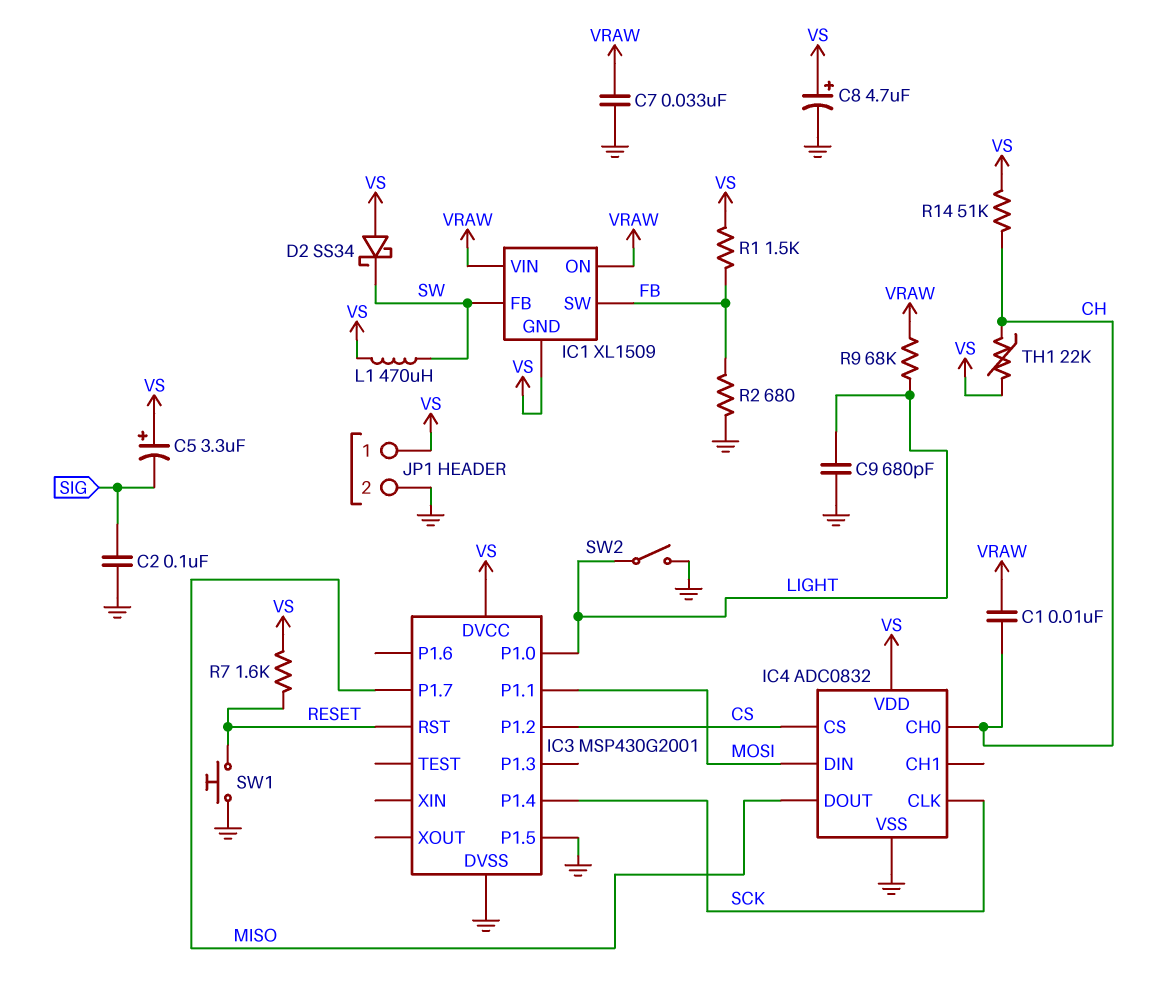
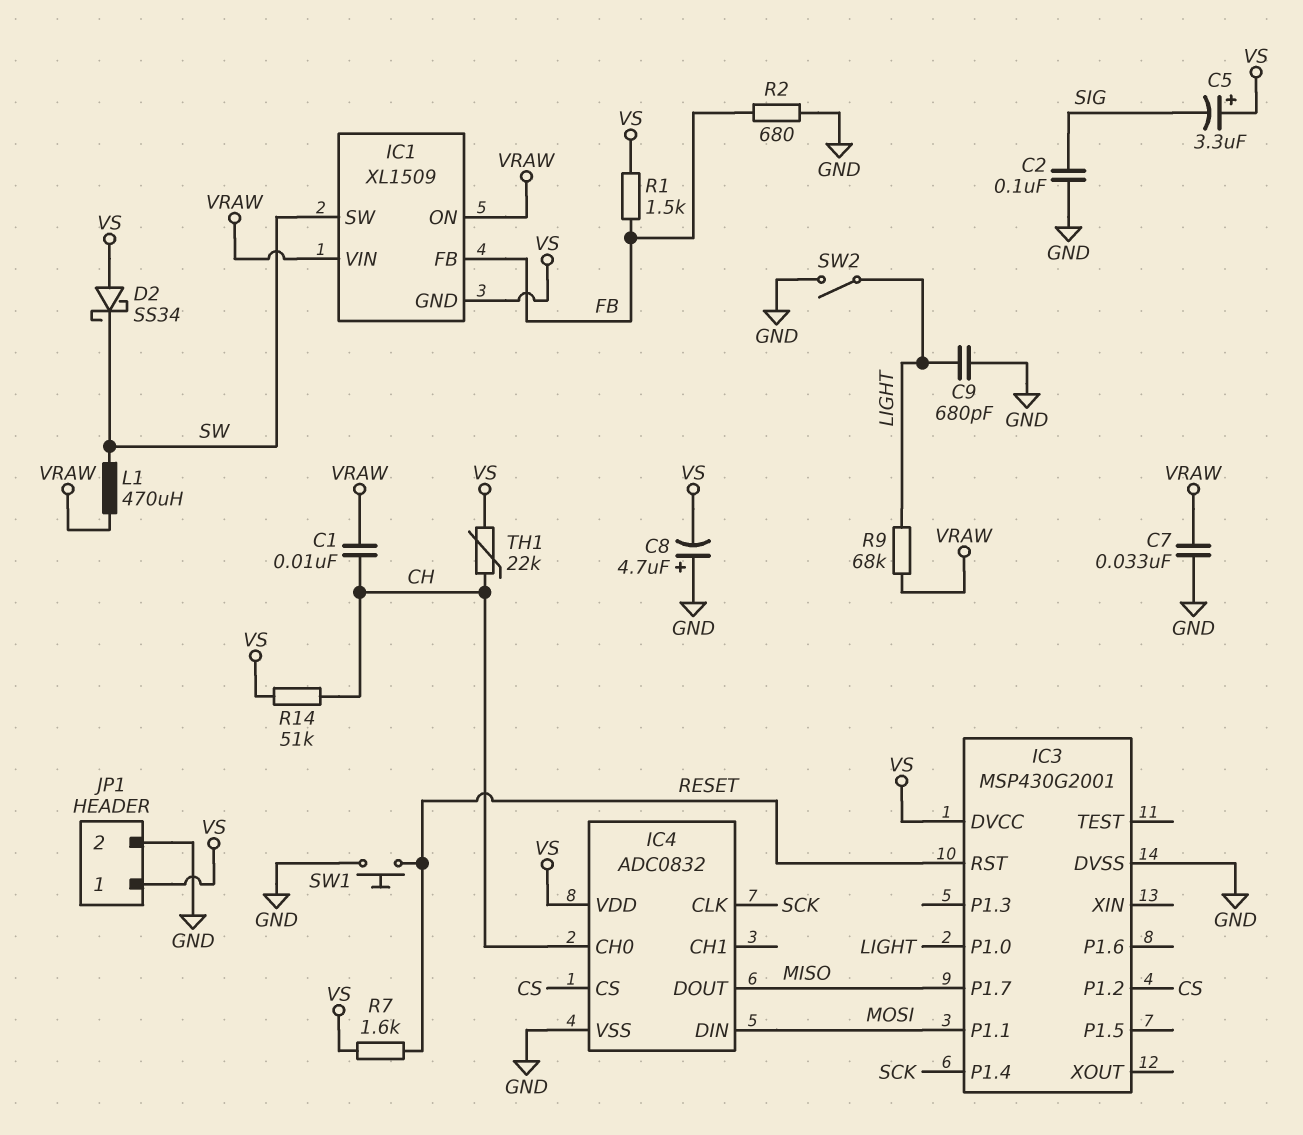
C8: 4.7uF (plus VS, minus GND) -> 4.7uF (plus GND, minus VS)
IC1 pin FB: SW -> FB
IC1 pin SW: FB -> SW
IC3 pin P1.5: GND -> none
L1: 470uH (SW, VS) -> 470uH (SW, VRAW)

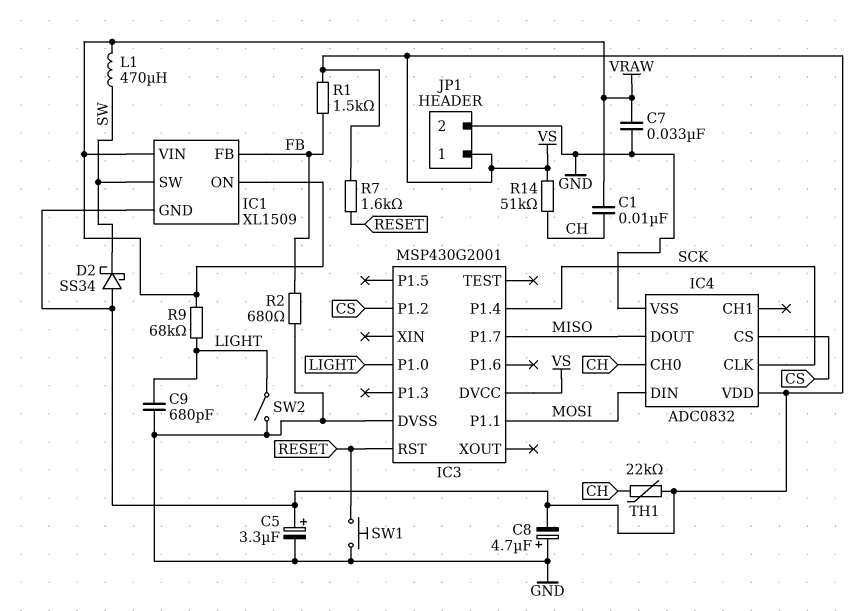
C2: 100nF (GND, SIG) -> none
C5: 3.3uF (plus VS, minus SIG) -> 3.3uF (plus VS, minus GND)

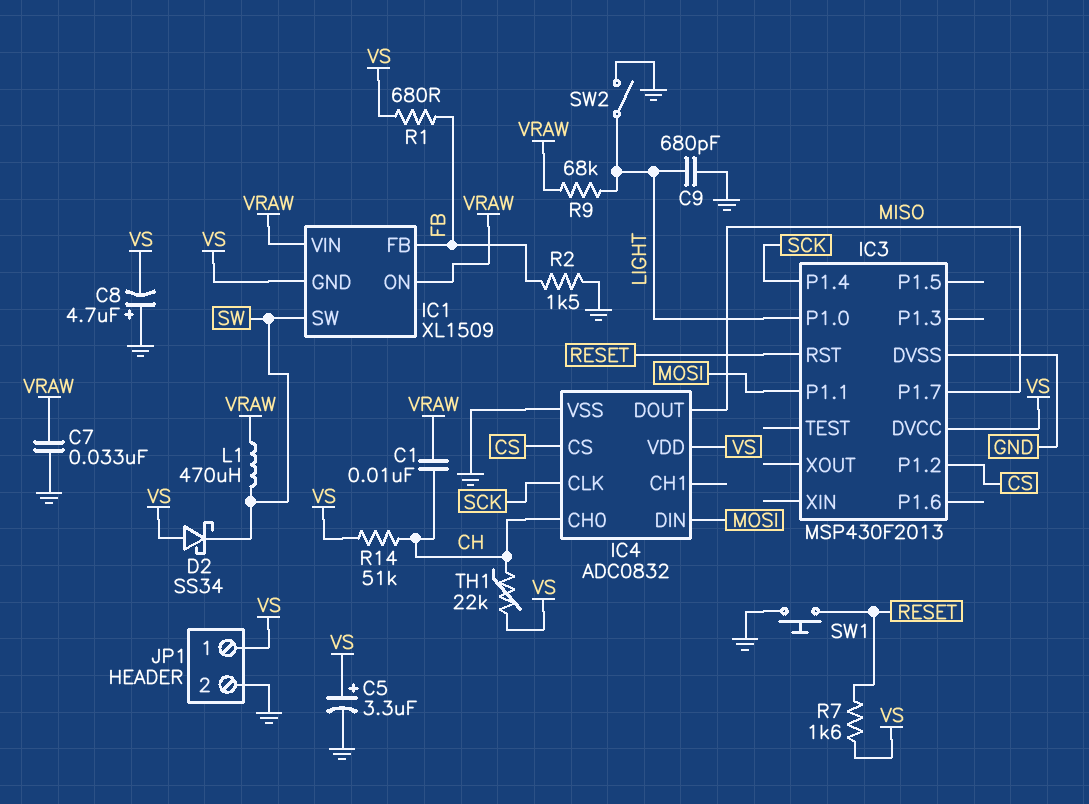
IC3: MSP430G2001 -> MSP430F2013
R1: 1.5k (FB, VS) -> 680 (FB, VS)
R2: 680 (FB, GND) -> 1.5k (FB, GND)

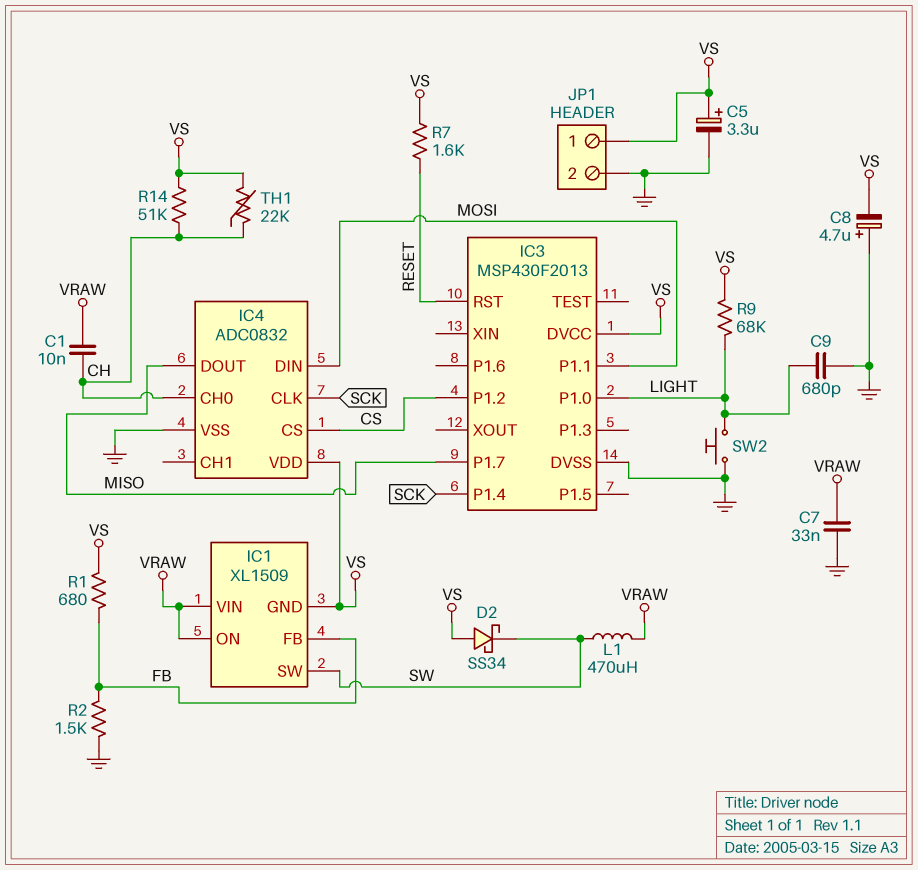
R9: 68k (LIGHT, VRAW) -> 68k (LIGHT, VS)
SW1: button (GND, RESET) -> none
SW2: switch (GND, LIGHT) -> button (GND, LIGHT)

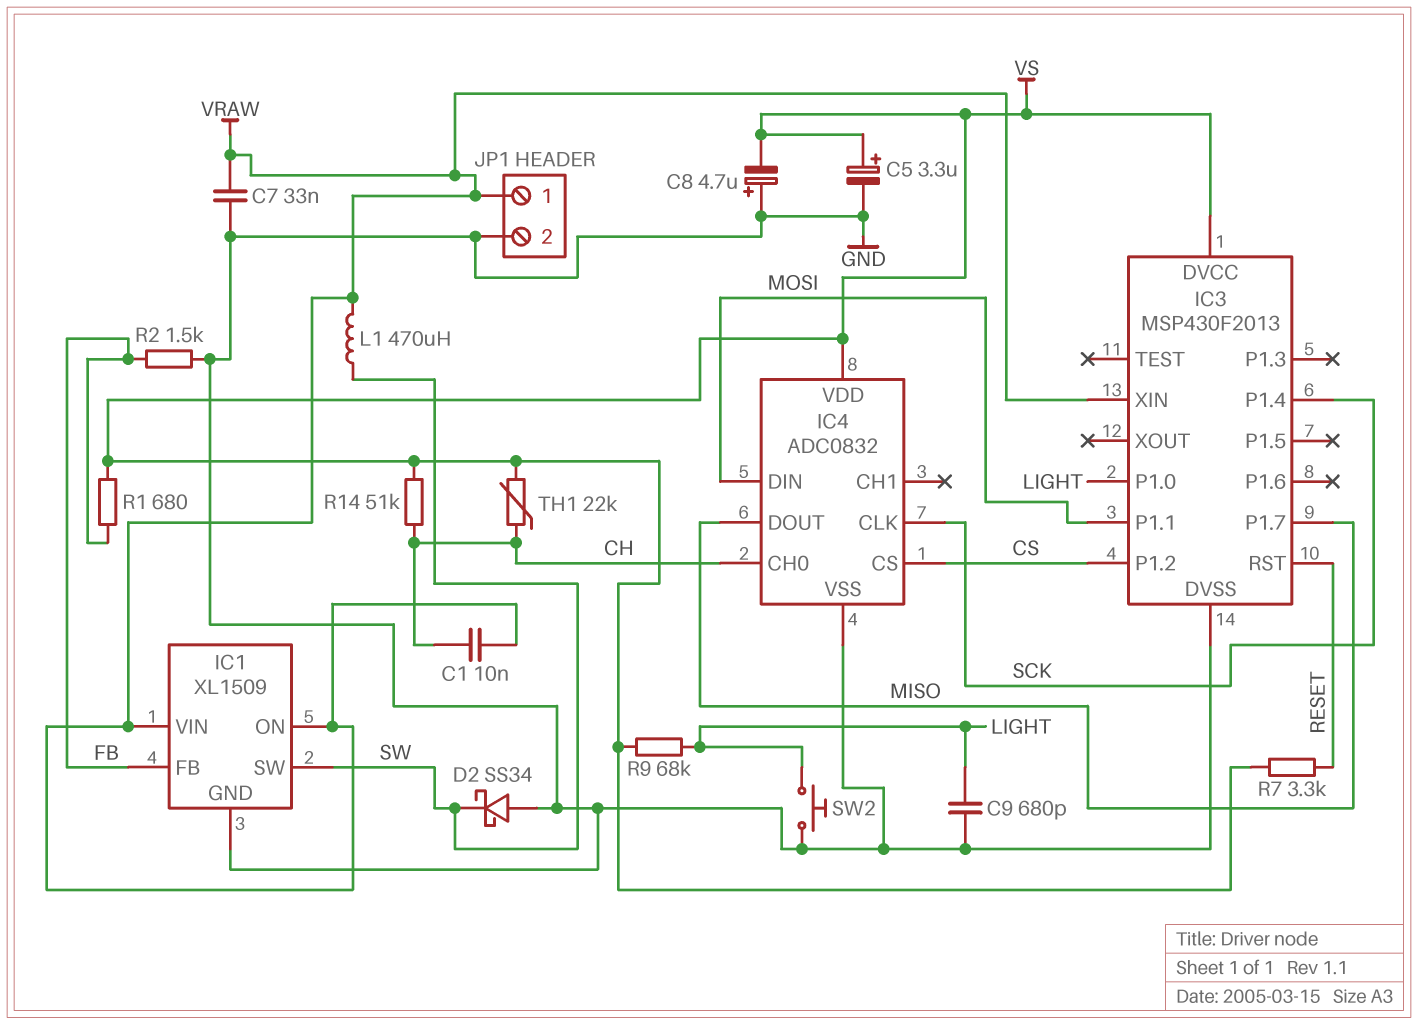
D2: schottky SS34 (A VS, K SW) -> schottky SS34 (A GND, K SW)
IC1 pin GND: VS -> GND
IC3 pin XIN: none -> VRAW
JP1 pin 1: VS -> VRAW
R7: 1.6k (RESET, VS) -> 3.3k (RESET, VS)

